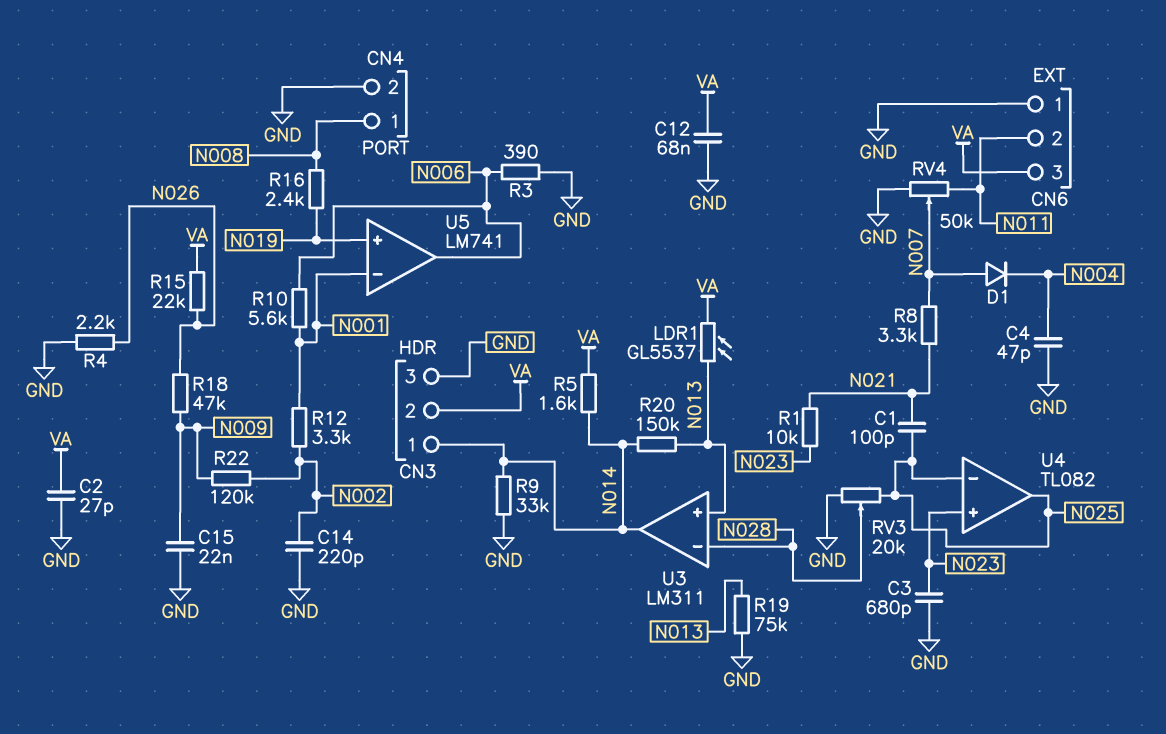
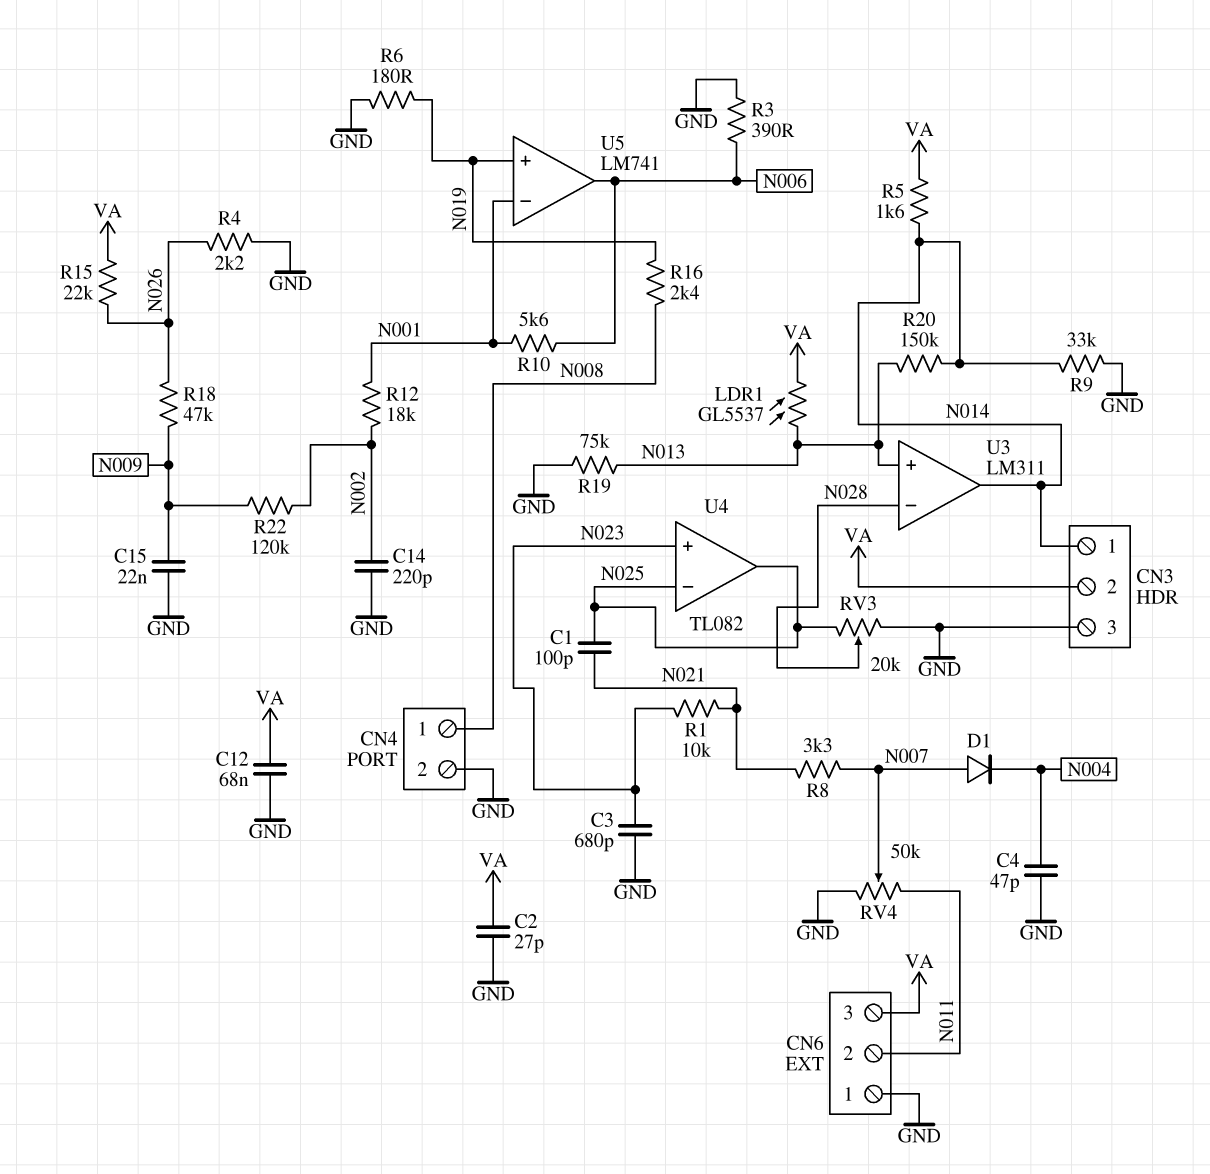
R6: none -> 180 (GND, N019)
R12: 3.3k (N001, N002) -> 18k (N001, N002)

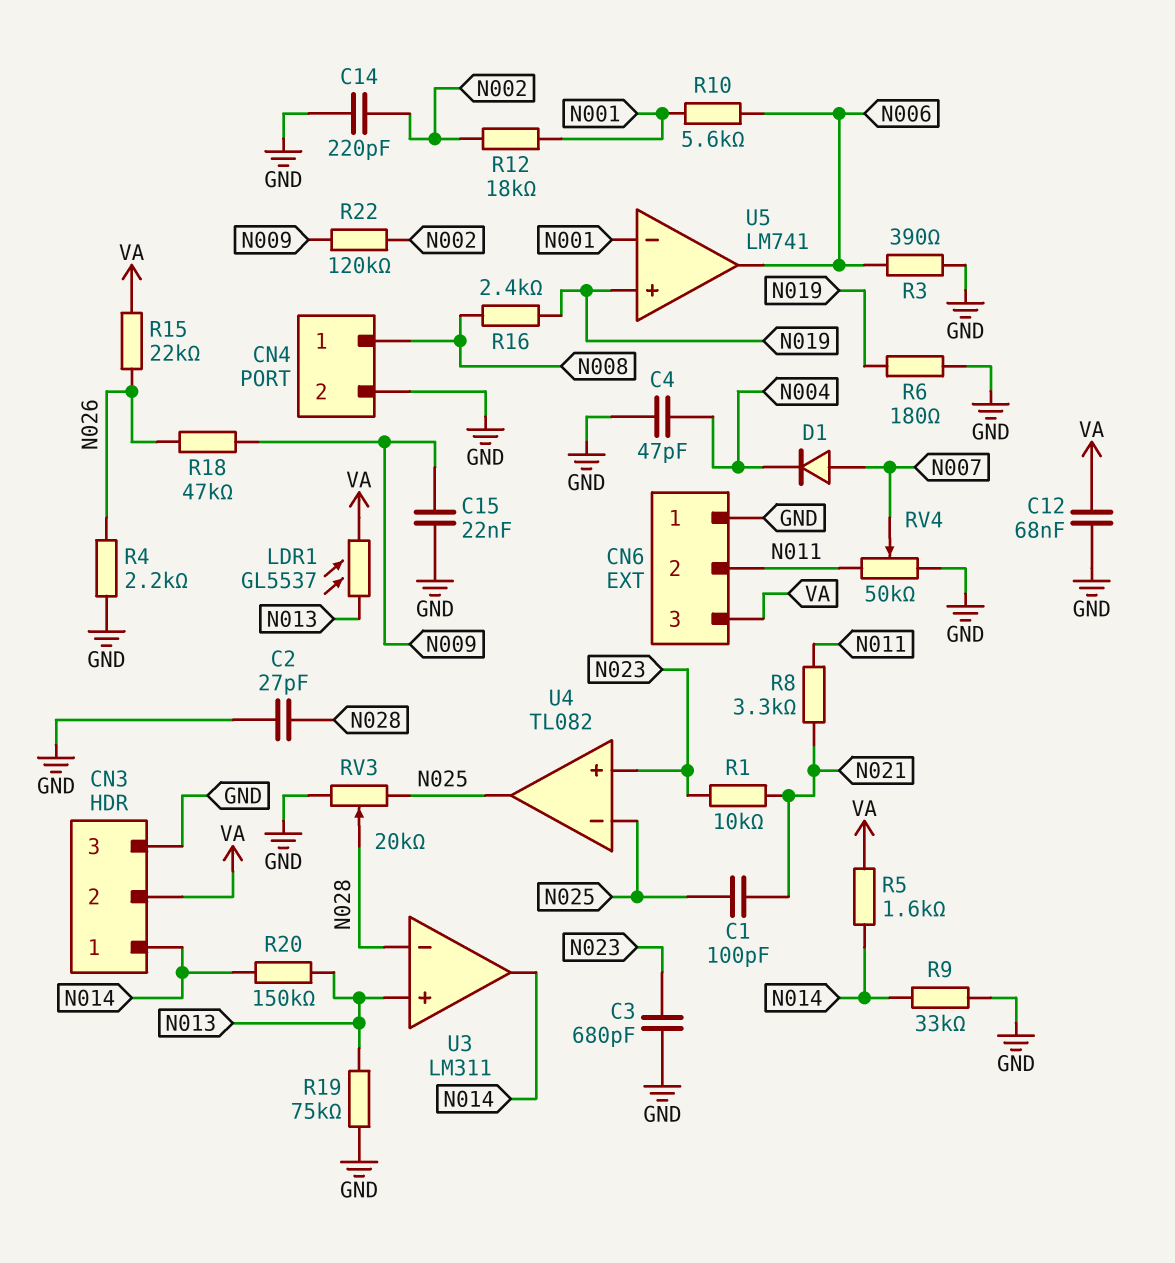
C2: 27pF (GND, VA) -> 27pF (GND, N028)
R8: 3.3k (N007, N021) -> 3.3k (N011, N021)

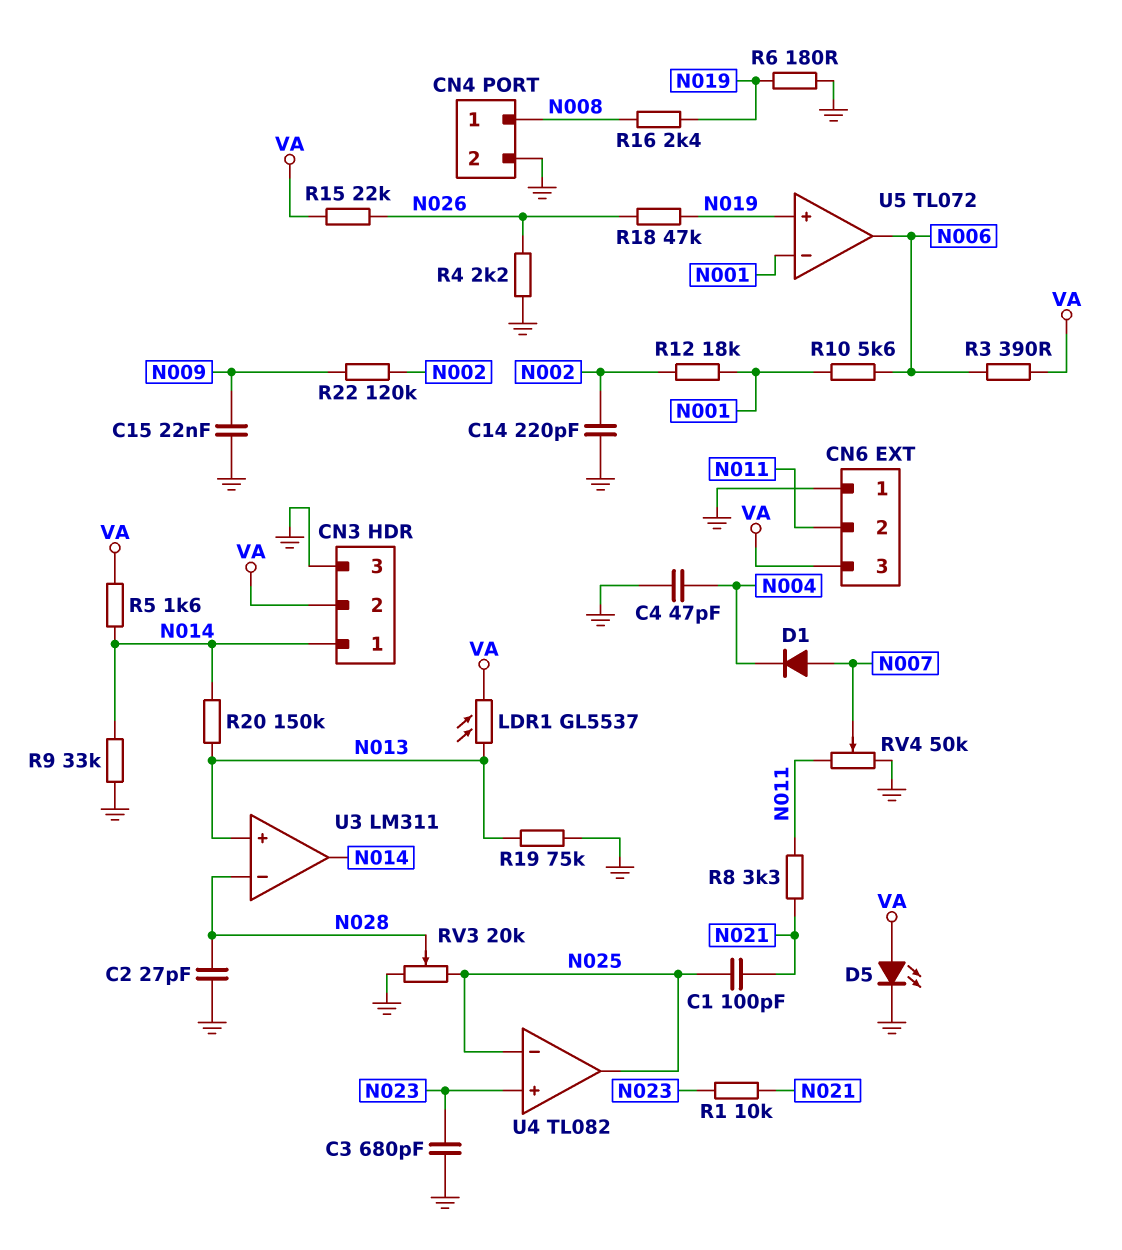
C12: 68nF (GND, VA) -> none
D5: none -> LED (A VA, K GND)
R3: 390 (GND, N006) -> 390 (N006, VA)
R18: 47k (N009, N026) -> 47k (N019, N026)
U5: LM741 -> TL072

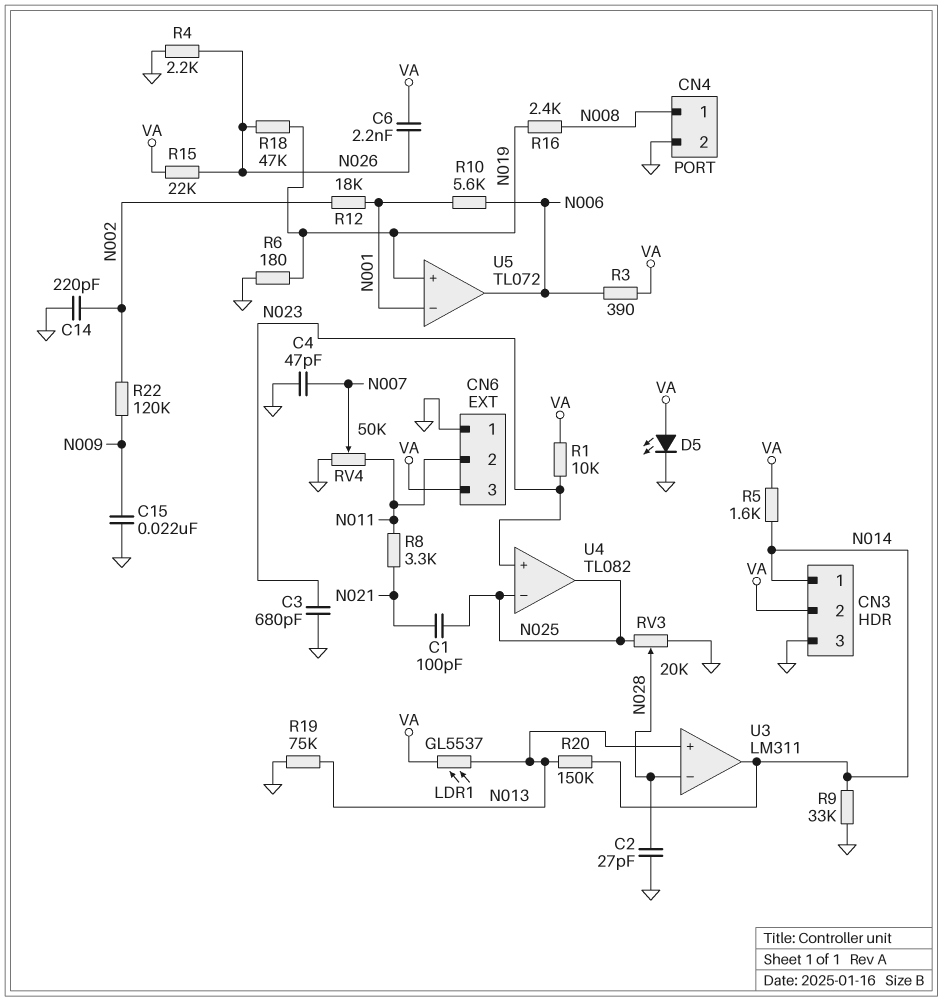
C4: 47pF (GND, N004) -> 47pF (GND, N007)
C6: none -> 2.2nF (N026, VA)
D1: diode (A N007, K N004) -> none
R1: 10k (N021, N023) -> 10k (N023, VA)

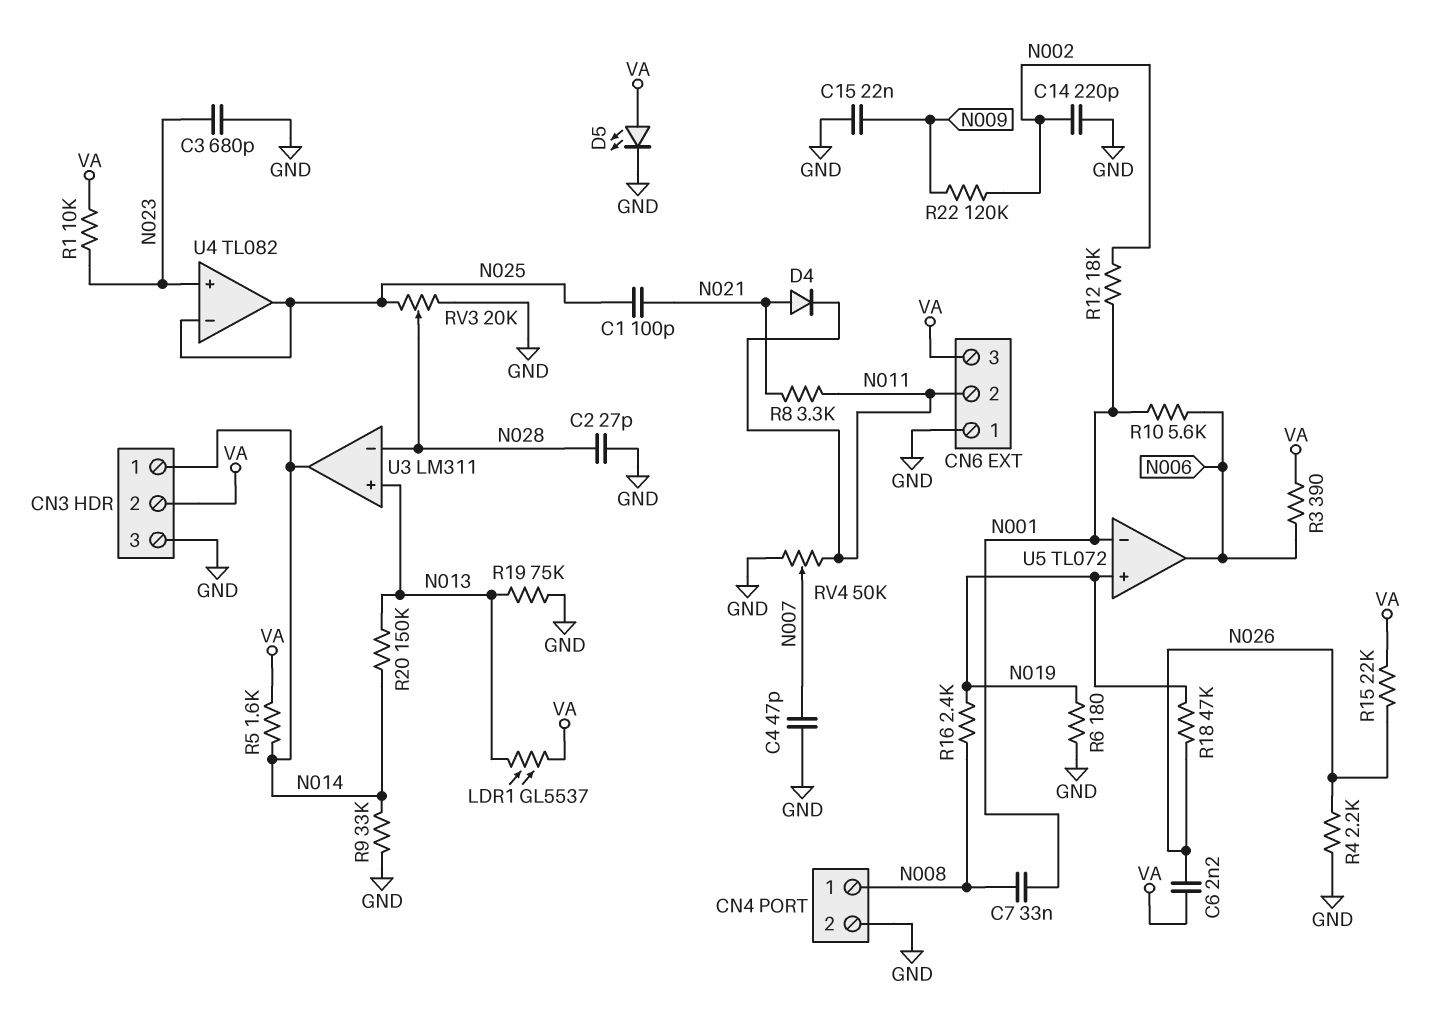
C7: none -> 33nF (N001, N008)
D4: none -> diode (A N021, K N011)

